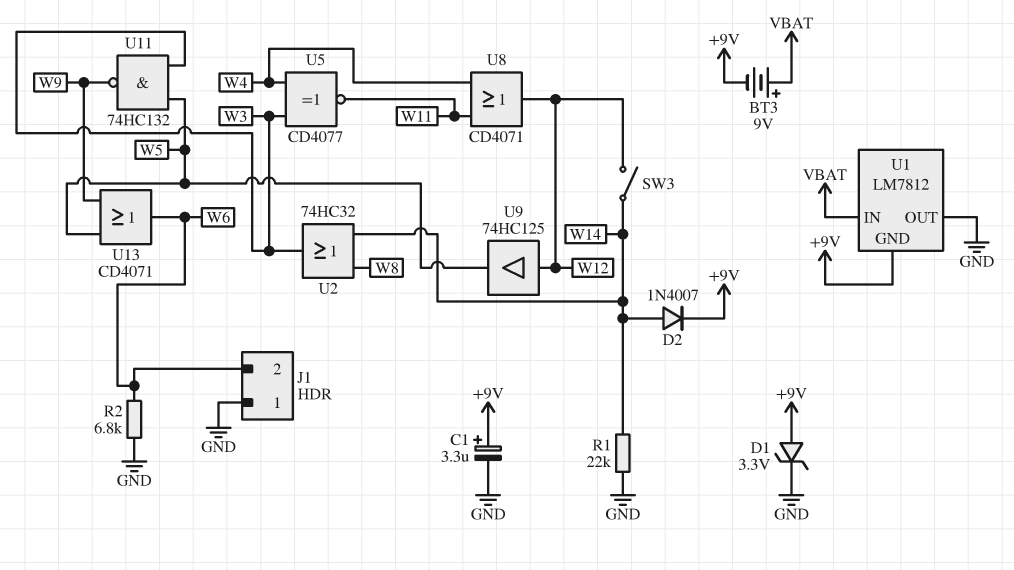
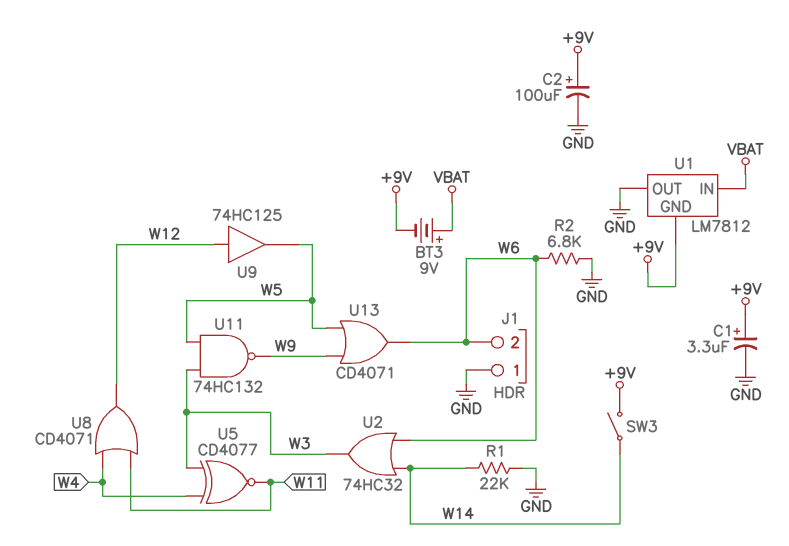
C2: none -> 100uF (plus +9V, minus GND)
D1: zener 3.3V (A +9V, K GND) -> none
D2: diode 1N4007 (A W14, K +9V) -> none
SW3: switch (W12, W14) -> switch (+9V, W14)
U2: OR 74HC32 (in W8, in W14, out W3) -> OR 74HC32 (in W6, in W14, out W3)

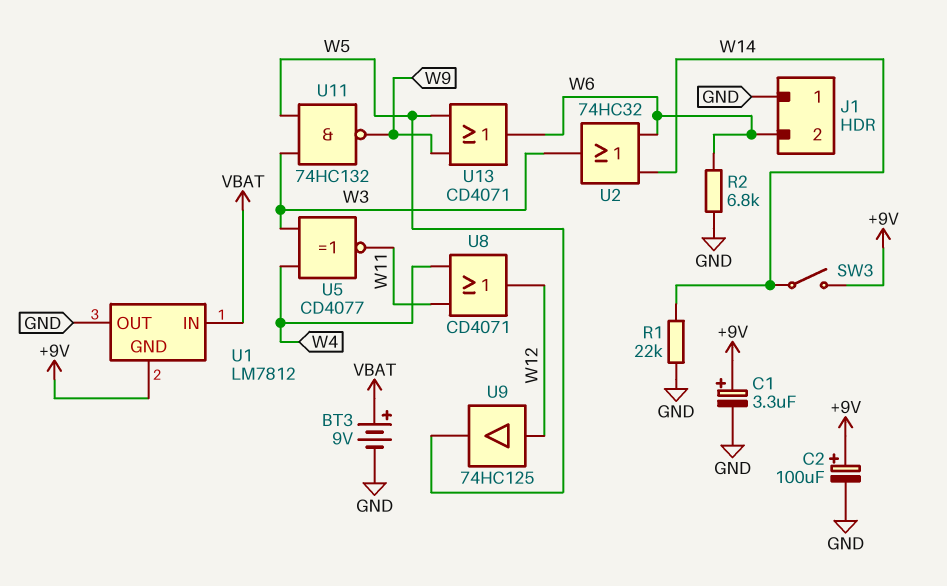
BT3: 9V (plus VBAT, minus +9V) -> 9V (plus VBAT, minus GND)

